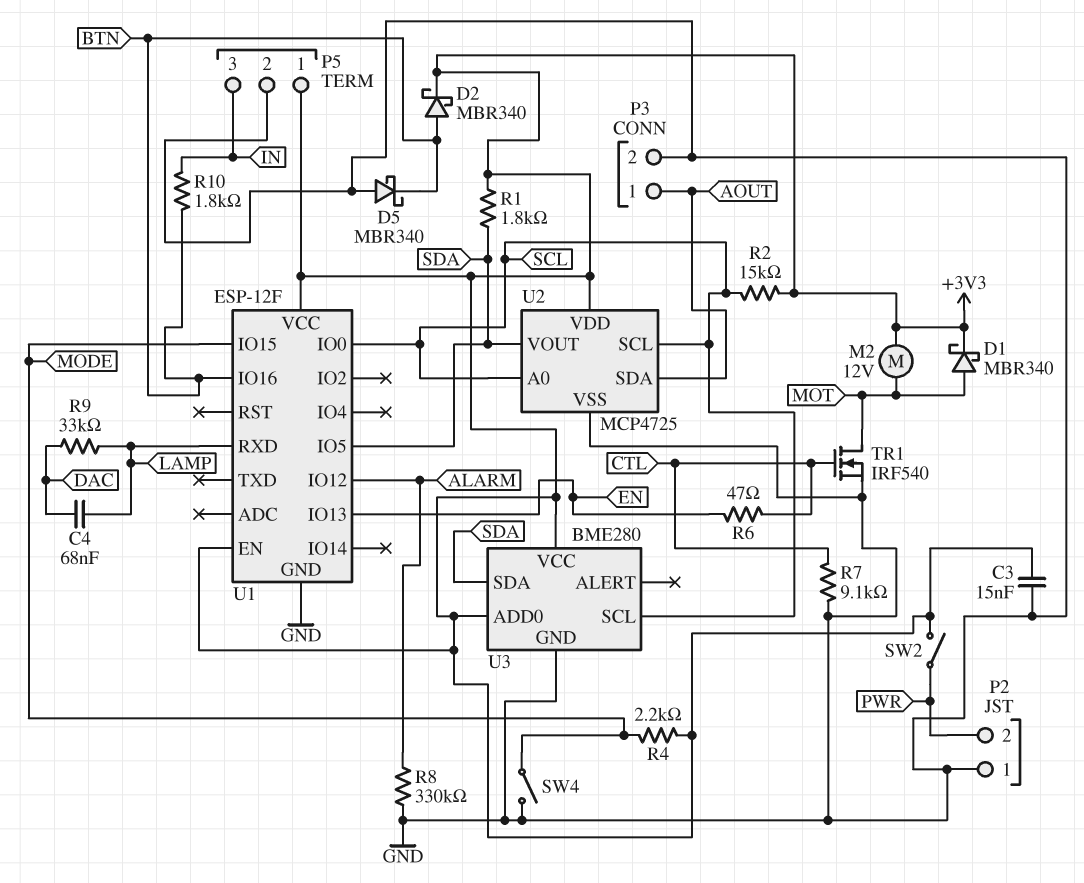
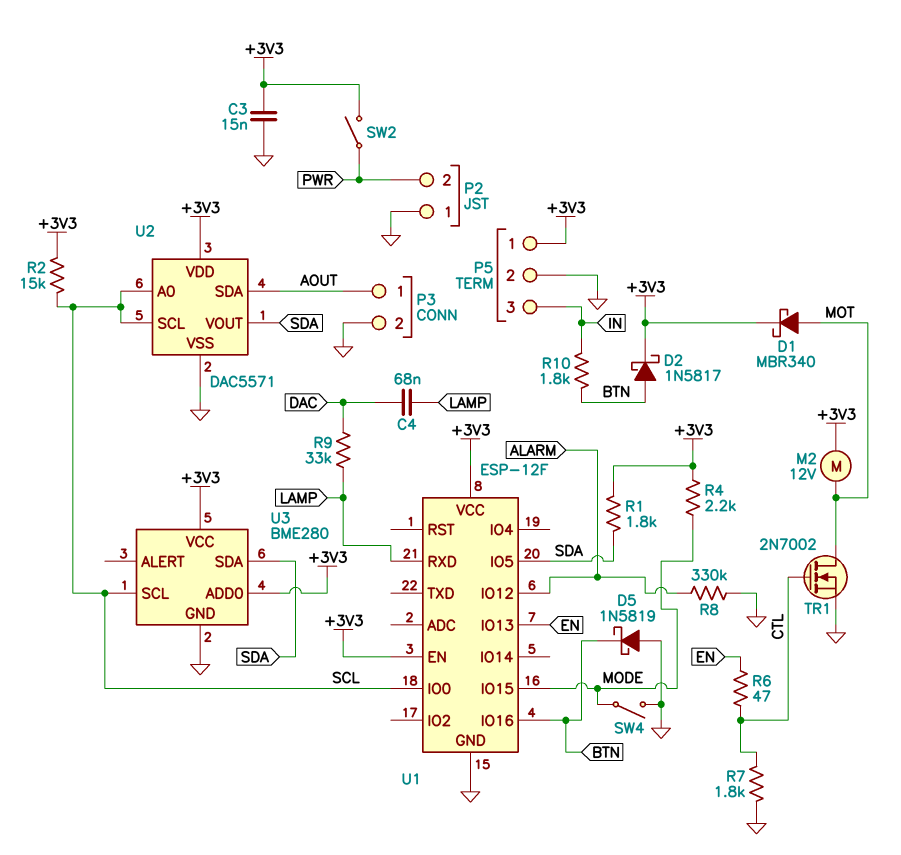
D2: schottky MBR340 (A BTN, K +3V3) -> schottky 1N5817 (A BTN, K +3V3)
D5: schottky MBR340 (A GND, K BTN) -> schottky 1N5819 (A GND, K BTN)
R7: 9.1k (CTL, GND) -> 1.8k (CTL, GND)
TR1: NMOS IRF540 (G CTL, D MOT, S GND) -> NMOS 2N7002 (G CTL, D MOT, S GND)
U2: MCP4725 -> DAC5571

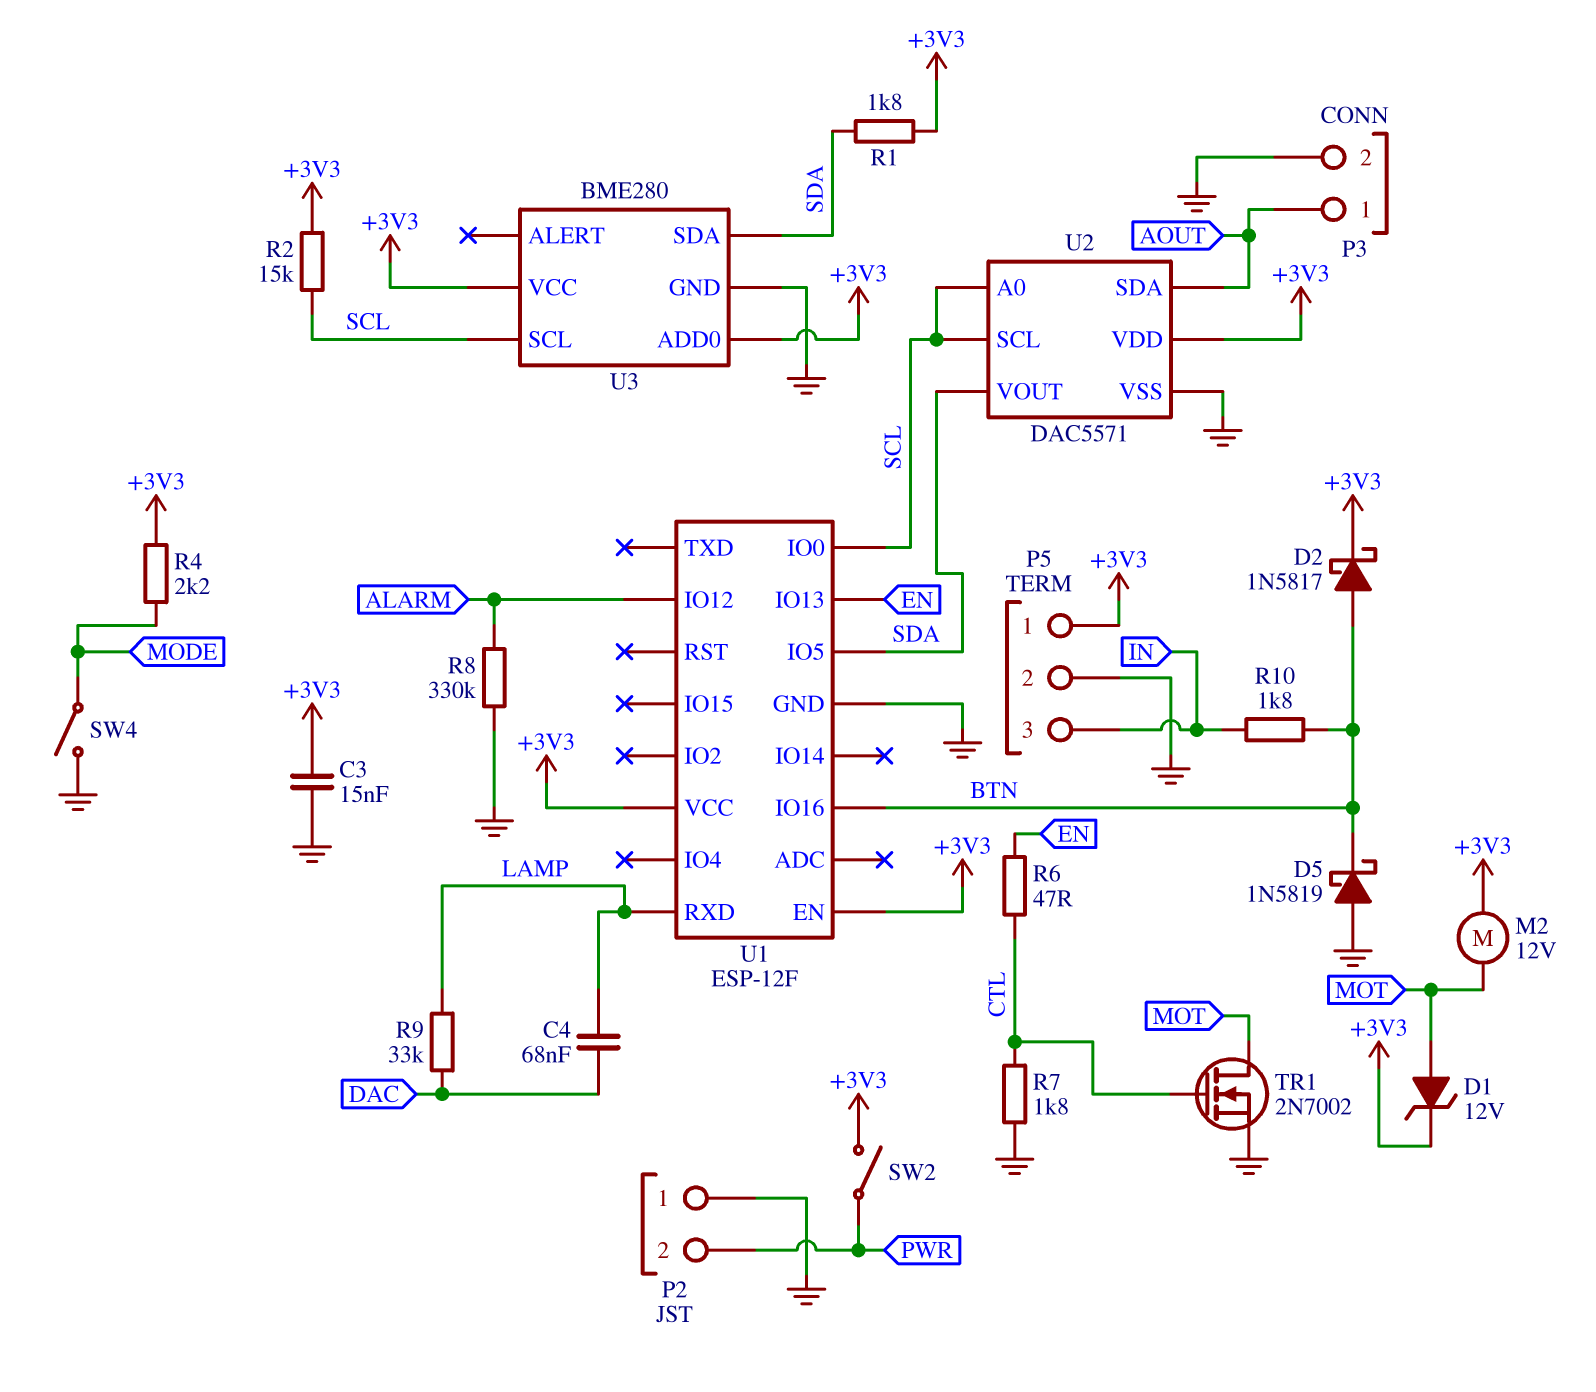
D1: schottky MBR340 (A MOT, K +3V3) -> zener 12V (A MOT, K +3V3)
U1 pin IO15: MODE -> none

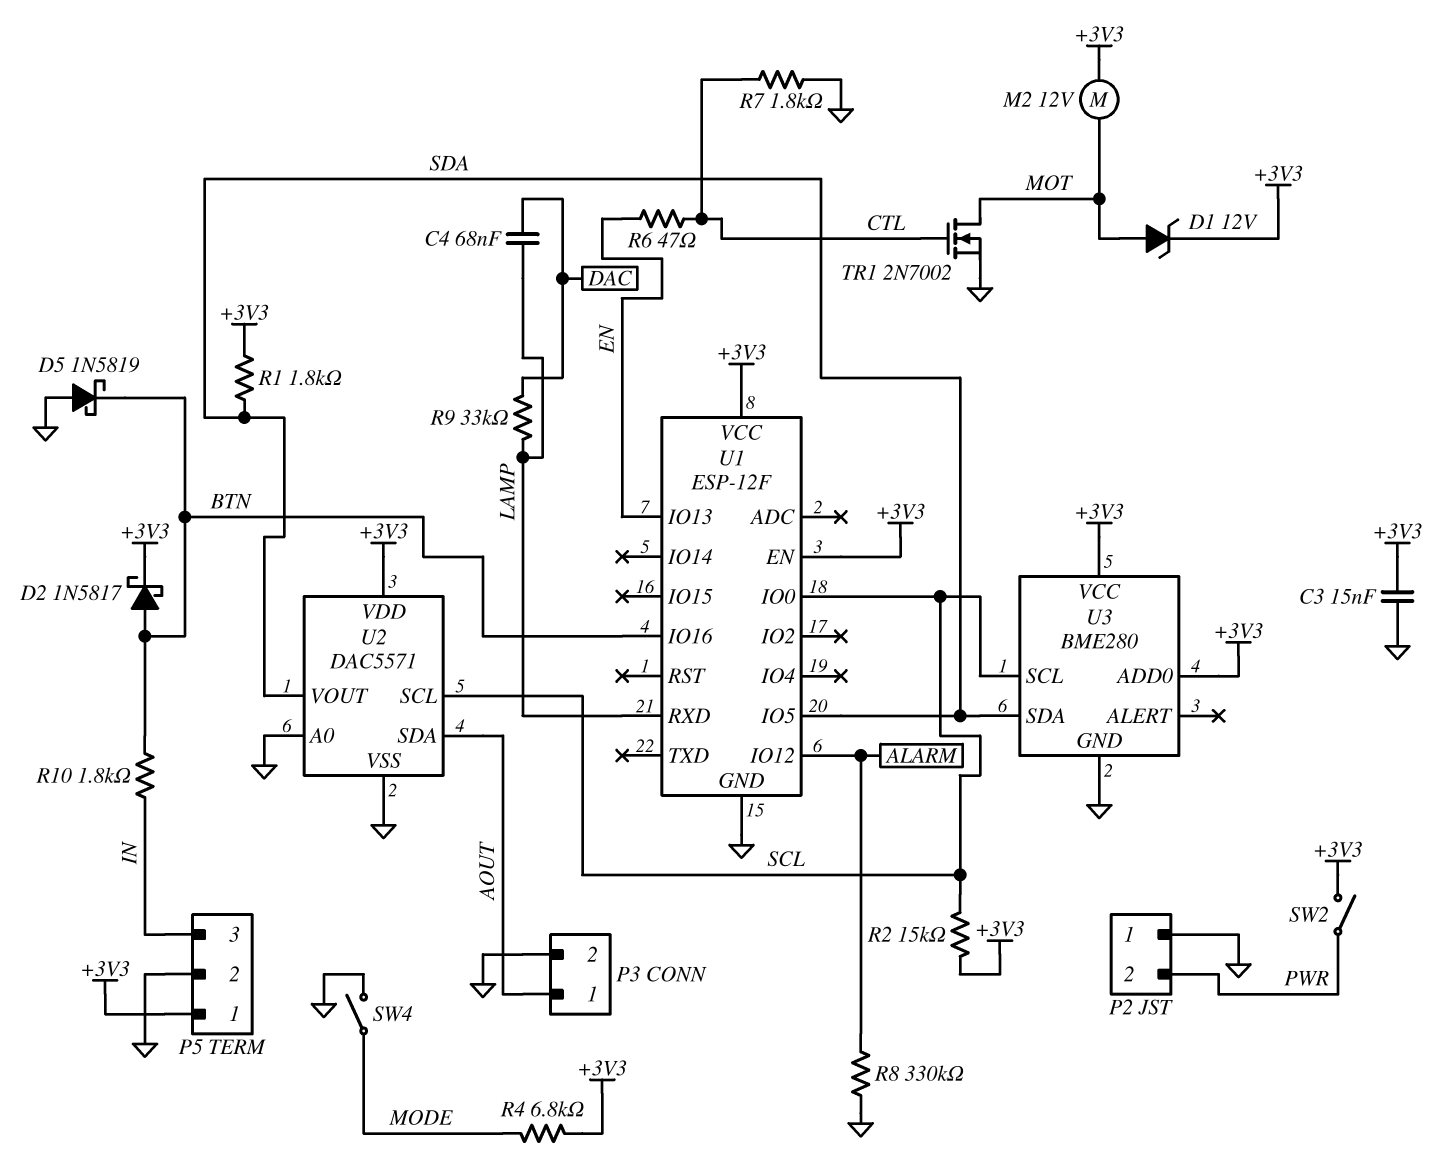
R4: 2.2k (+3V3, MODE) -> 6.8k (+3V3, MODE)
U2 pin A0: SCL -> GND

